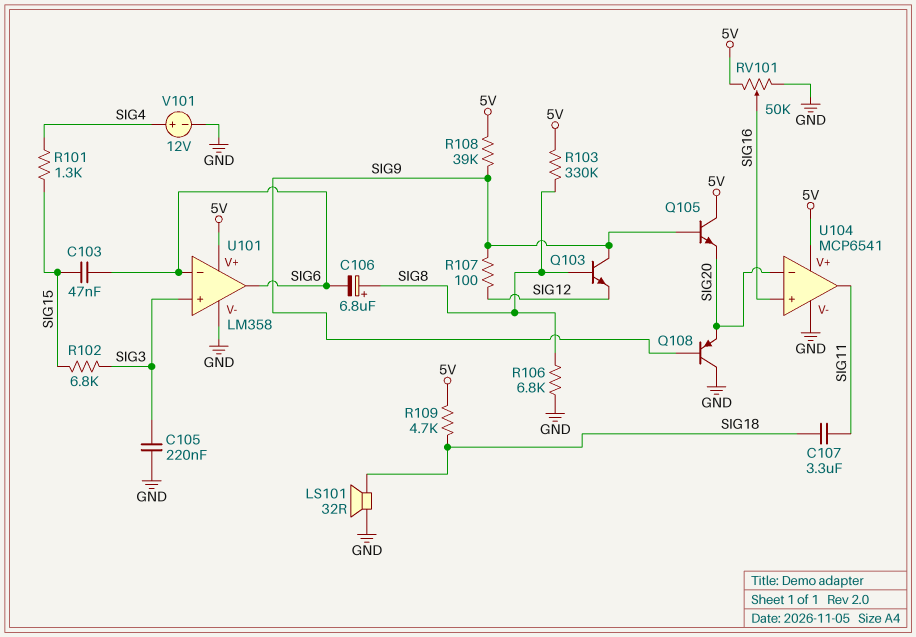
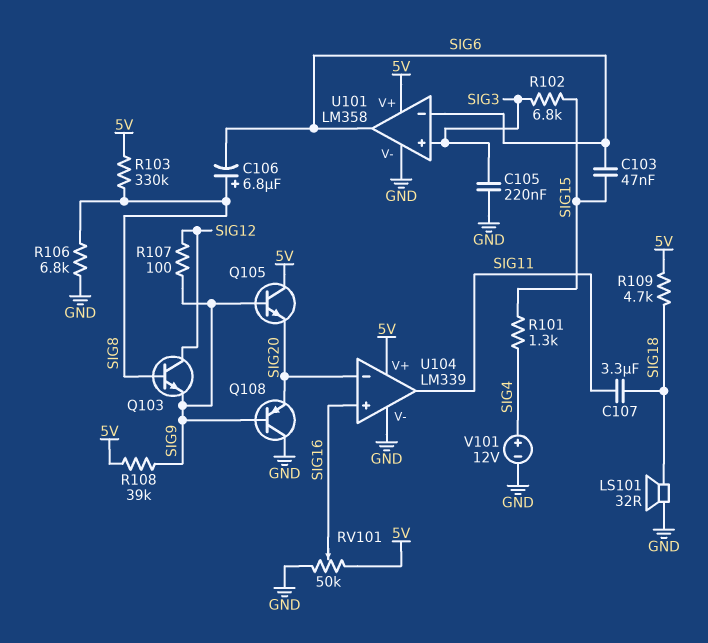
Q103: NPN (B SIG8, C SIG9, E SIG12) -> NPN (B SIG8, C SIG12, E SIG9)
U104: MCP6541 -> LM339

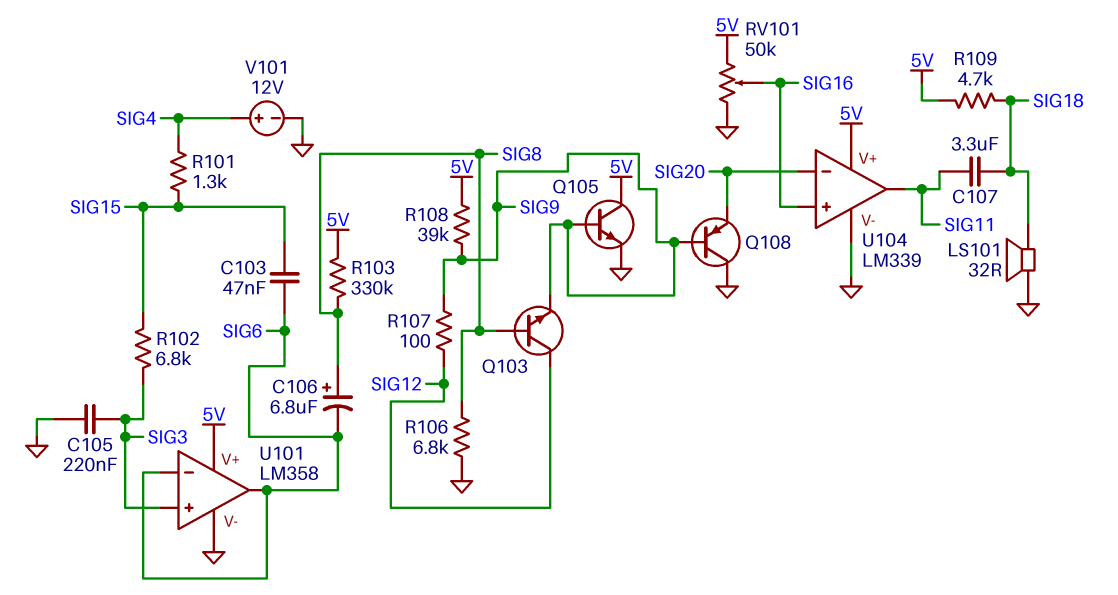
Q105: NPN (B SIG9, C 5V, E SIG20) -> NPN (B SIG9, C 5V, E GND)

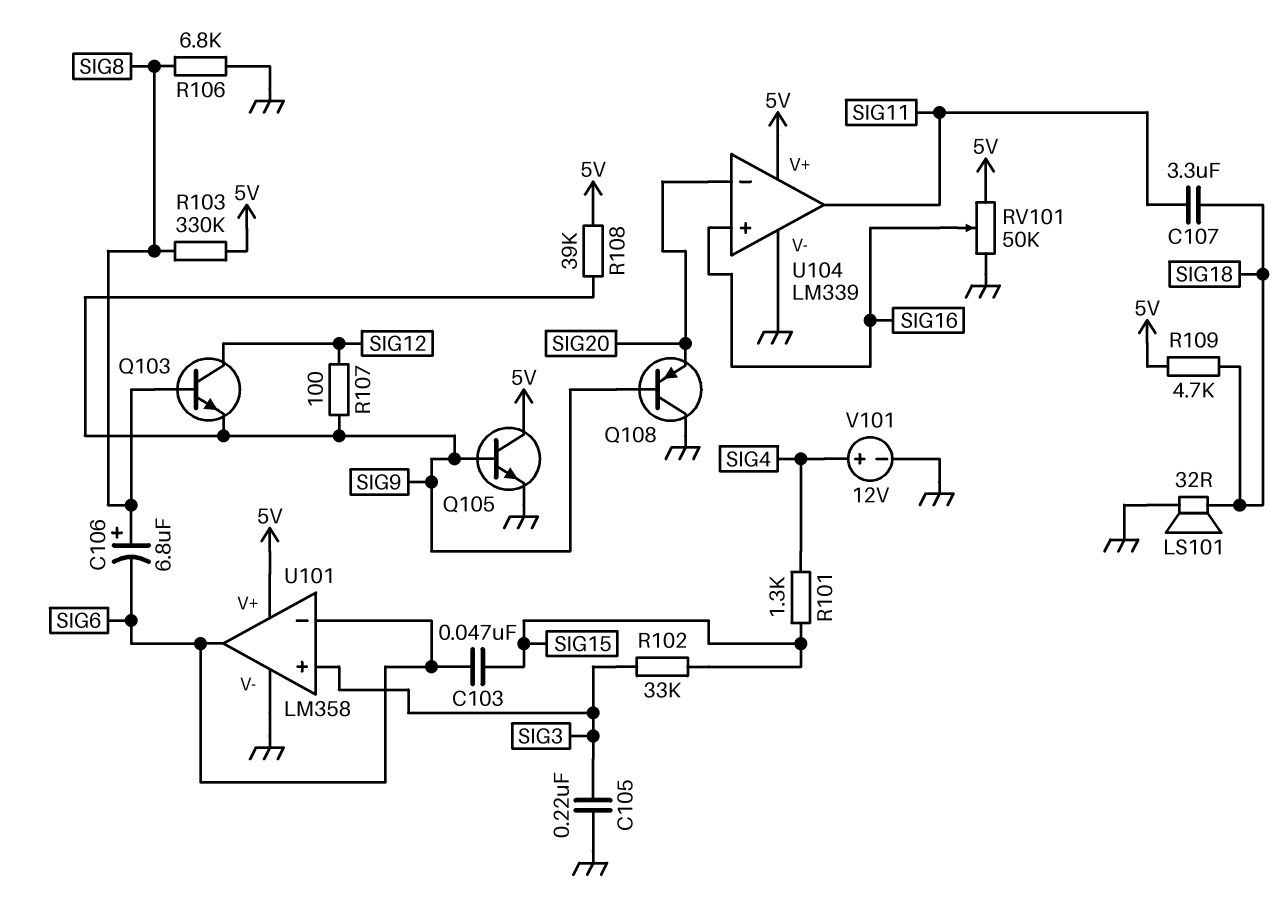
R102: 6.8k (SIG3, SIG15) -> 33k (SIG3, SIG15)

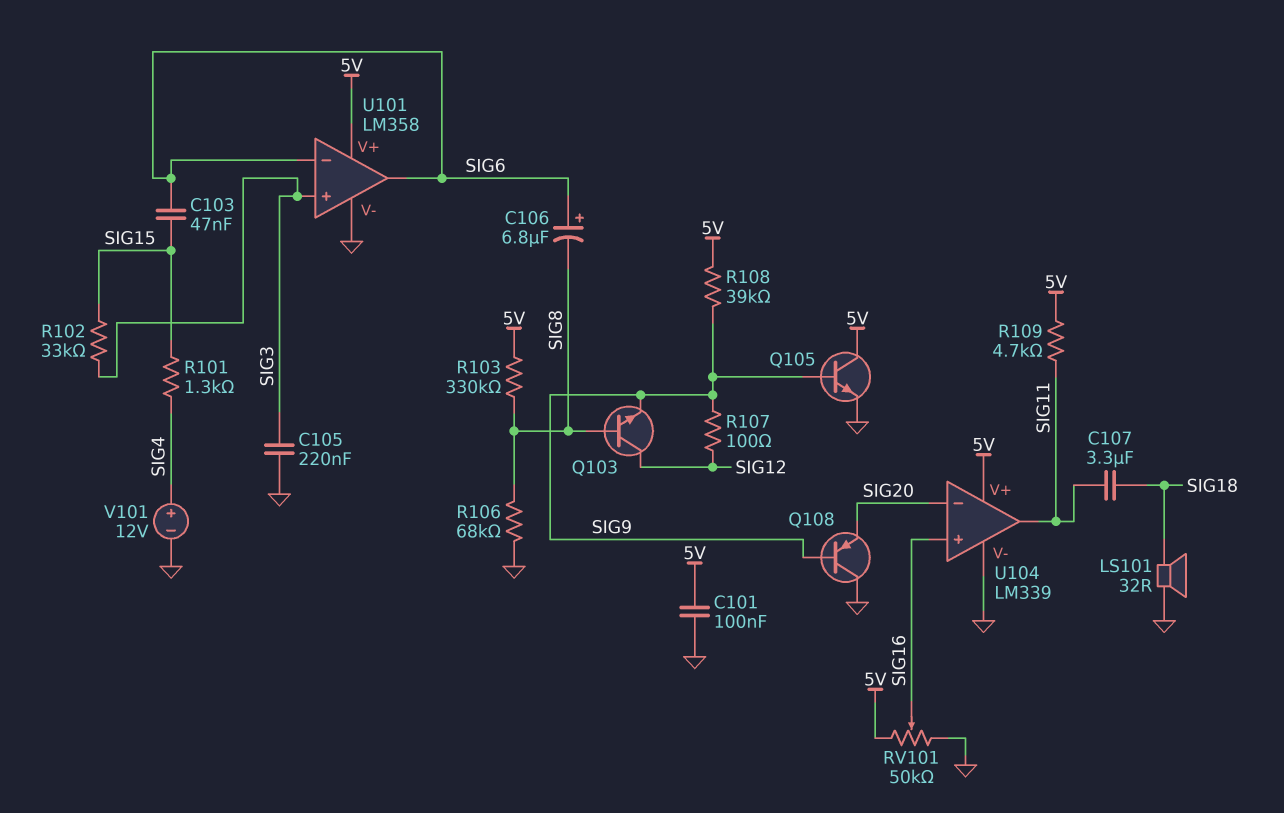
C101: none -> 100nF (5V, GND)
C106: 6.8uF (plus SIG8, minus SIG6) -> 6.8uF (plus SIG6, minus SIG8)
R106: 6.8k (GND, SIG8) -> 68k (GND, SIG8)
R109: 4.7k (5V, SIG18) -> 4.7k (5V, SIG11)

